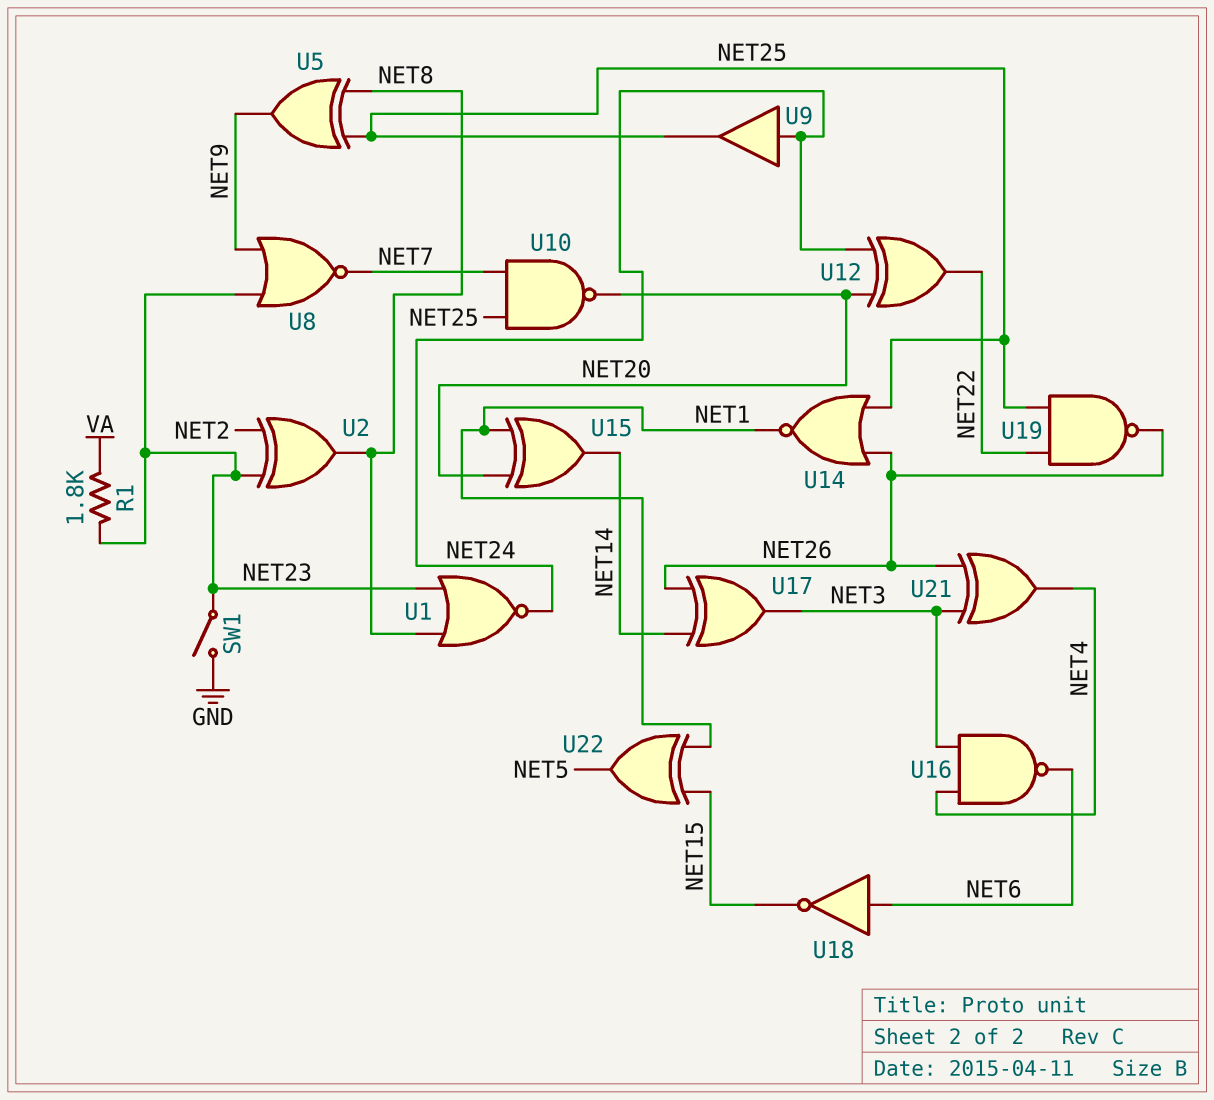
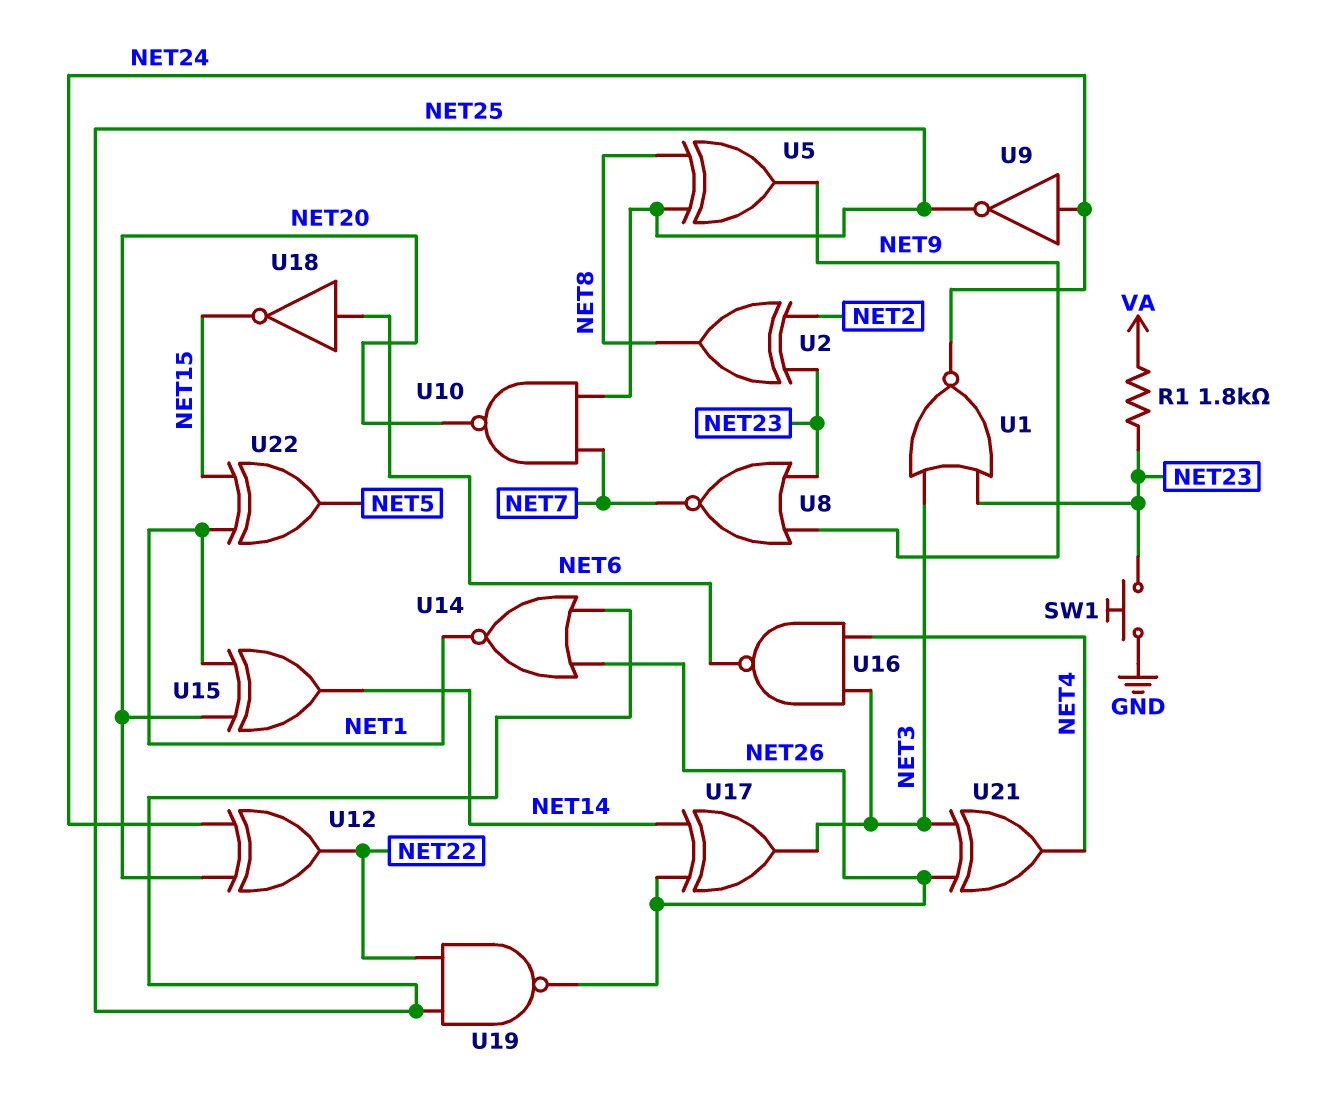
SW1: switch (GND, NET23) -> button (GND, NET23)
U1: NOR (in NET8, in NET23, out NET24) -> NOR (in NET3, in NET23, out NET24)
U9: buffer (in NET24, out NET25) -> NOT (in NET24, out NET25)

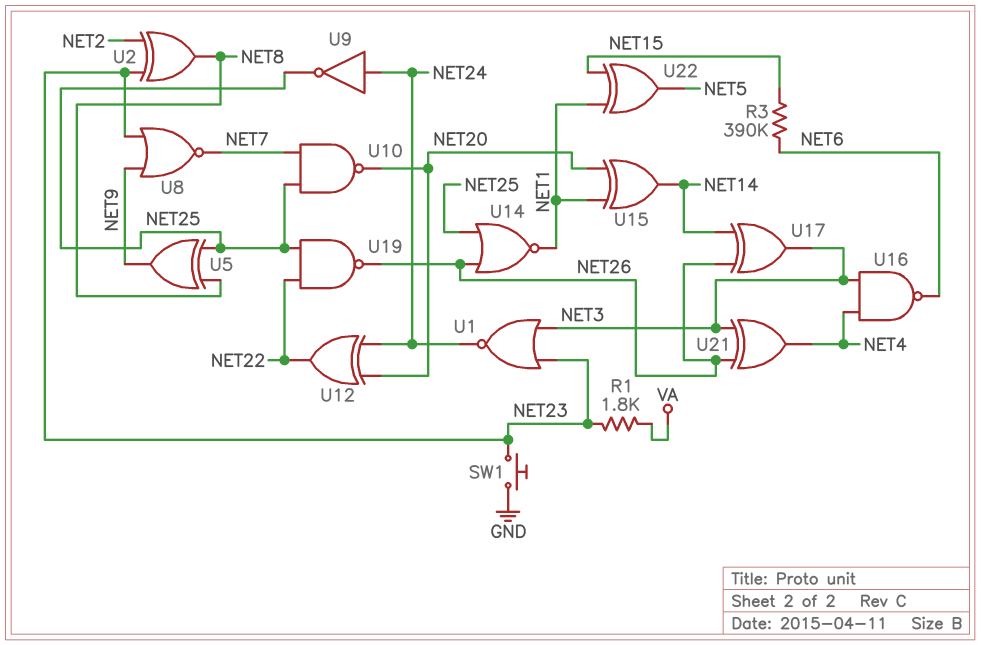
R3: none -> 390k (NET6, NET15)
U18: NOT (in NET6, out NET15) -> none

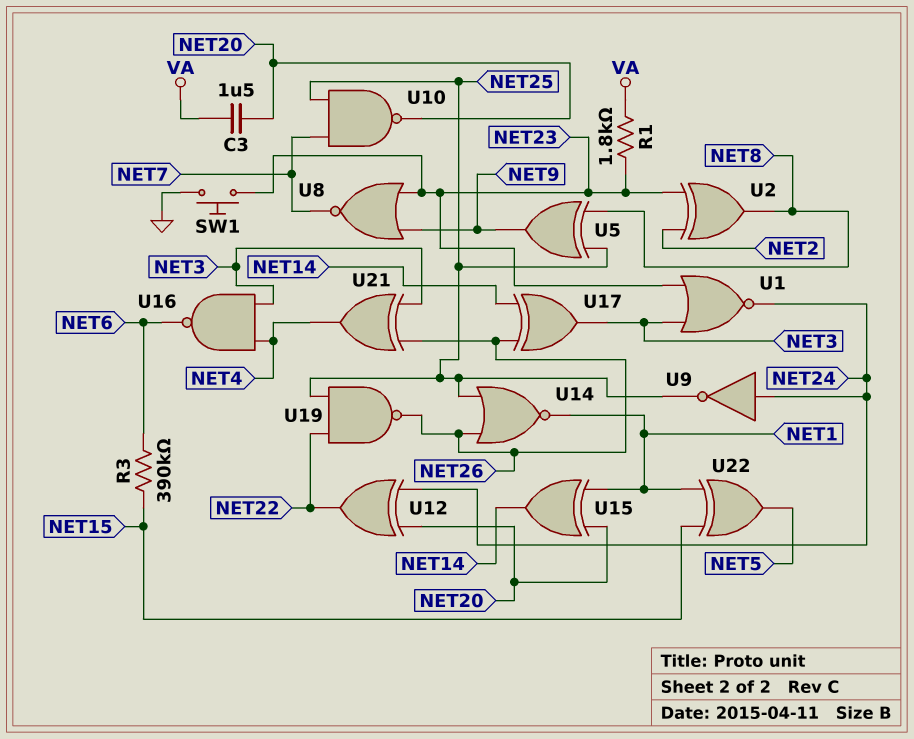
C3: none -> 1.5uF (NET20, VA)

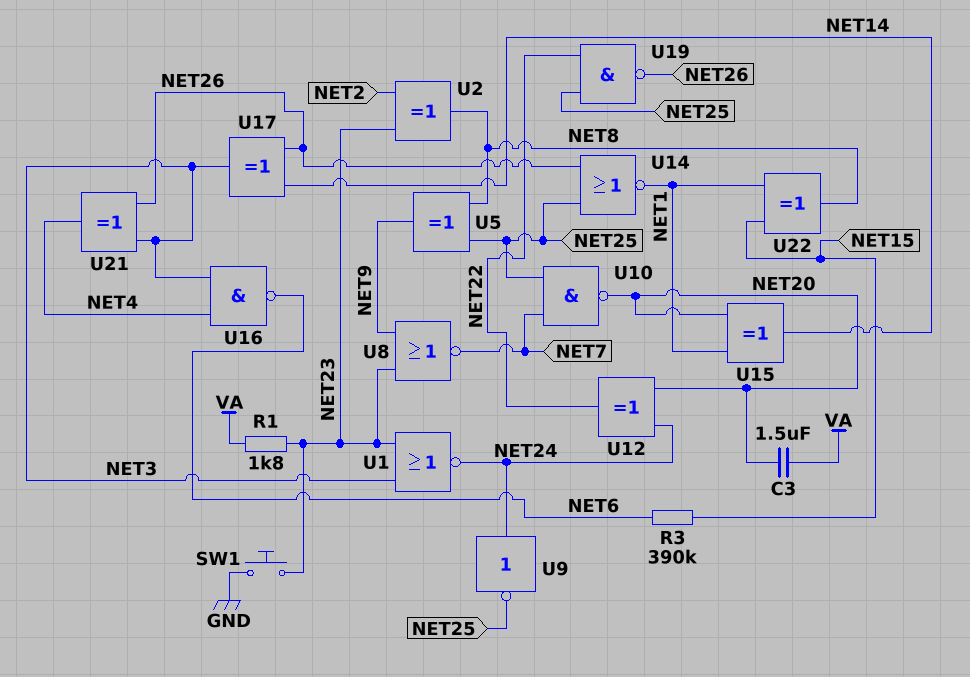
U22: XOR (in NET1, in NET15, out NET5) -> XOR (in NET1, in NET15, out NET8)

